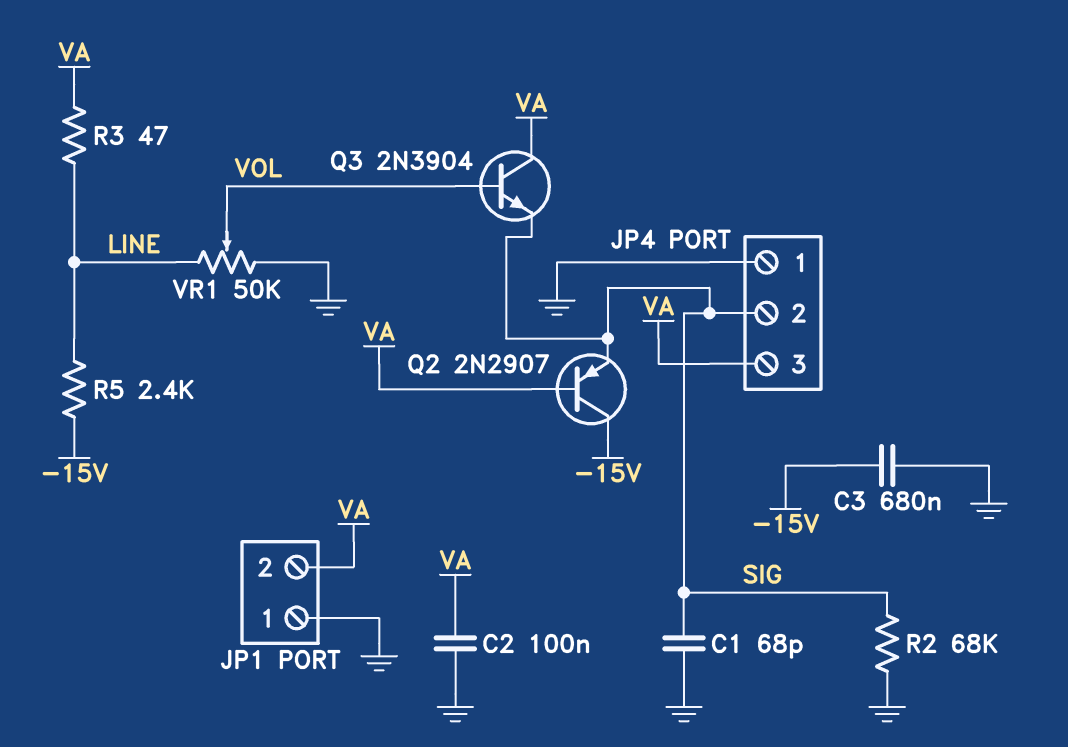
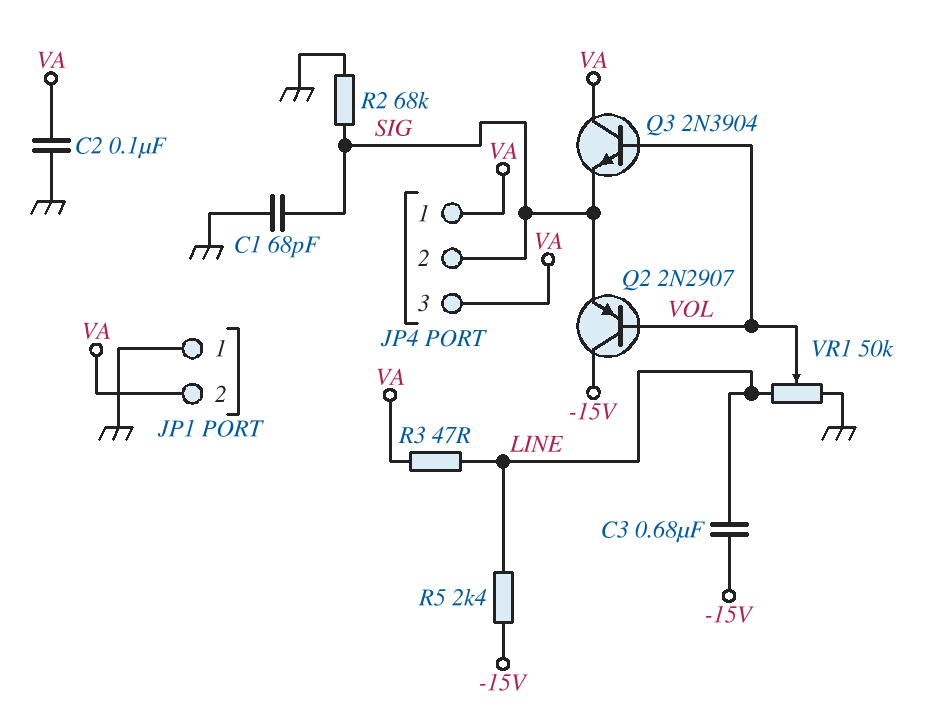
C3: 680nF (-15V, GND) -> 680nF (-15V, LINE)
JP4 pin 1: GND -> VA
Q2: PNP 2N2907 (B VA, C -15V, E SIG) -> PNP 2N2907 (B VOL, C -15V, E SIG)

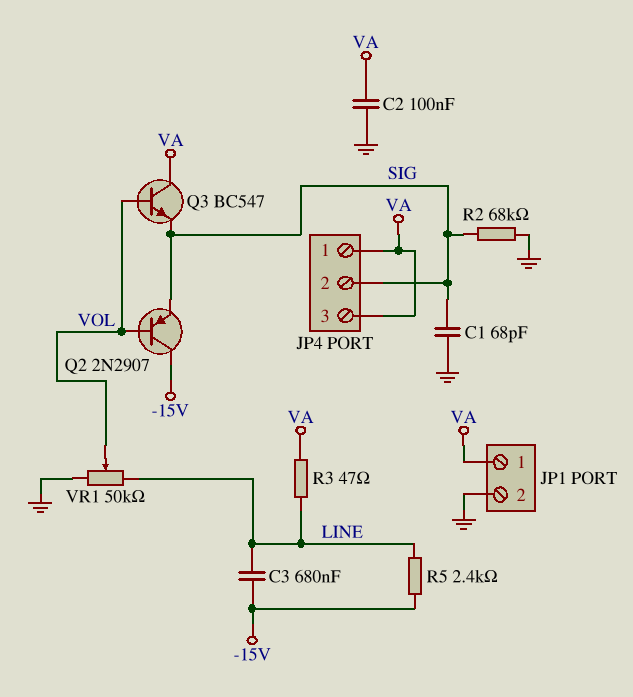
JP1 pin 1: GND -> VA
JP1 pin 2: VA -> GND
Q3: NPN 2N3904 (B VOL, C VA, E SIG) -> NPN BC547 (B VOL, C VA, E SIG)

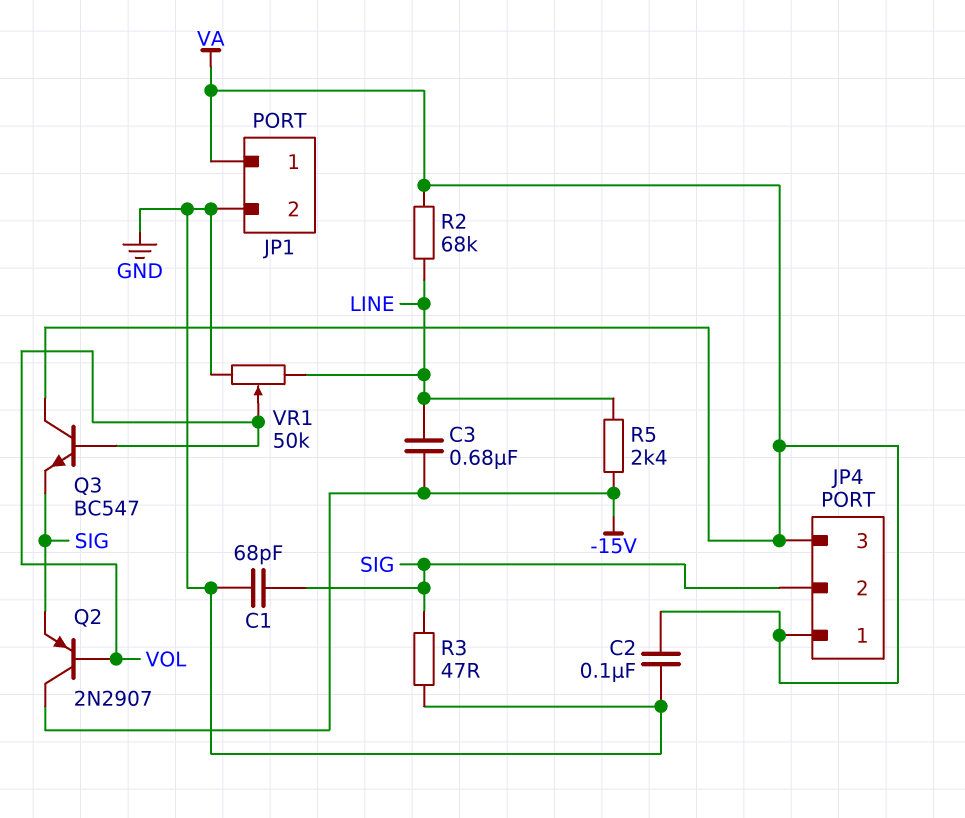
R2: 68k (GND, SIG) -> 68k (LINE, VA)
R3: 47 (LINE, VA) -> 47 (GND, SIG)

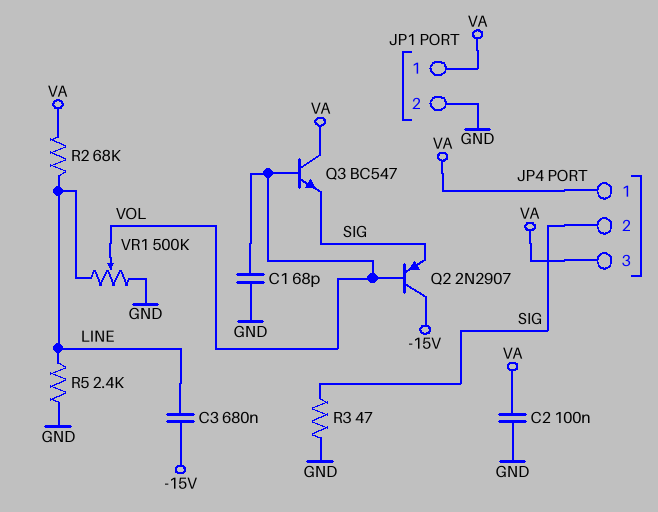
C1: 68pF (GND, SIG) -> 68pF (GND, VOL)
R5: 2.4k (-15V, LINE) -> 2.4k (GND, LINE)
VR1: 50k (GND, LINE, wiper VOL) -> 500k (GND, LINE, wiper VOL)

